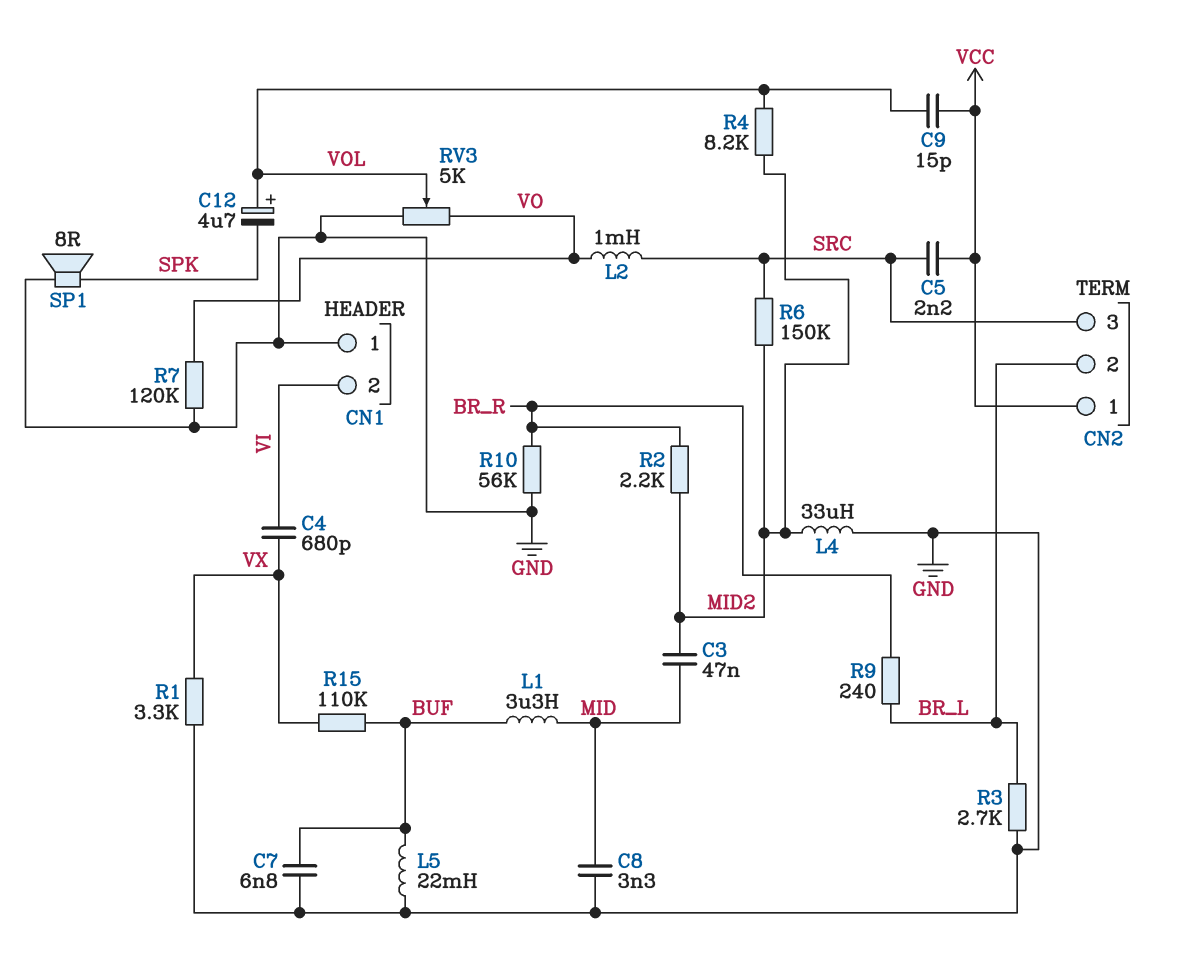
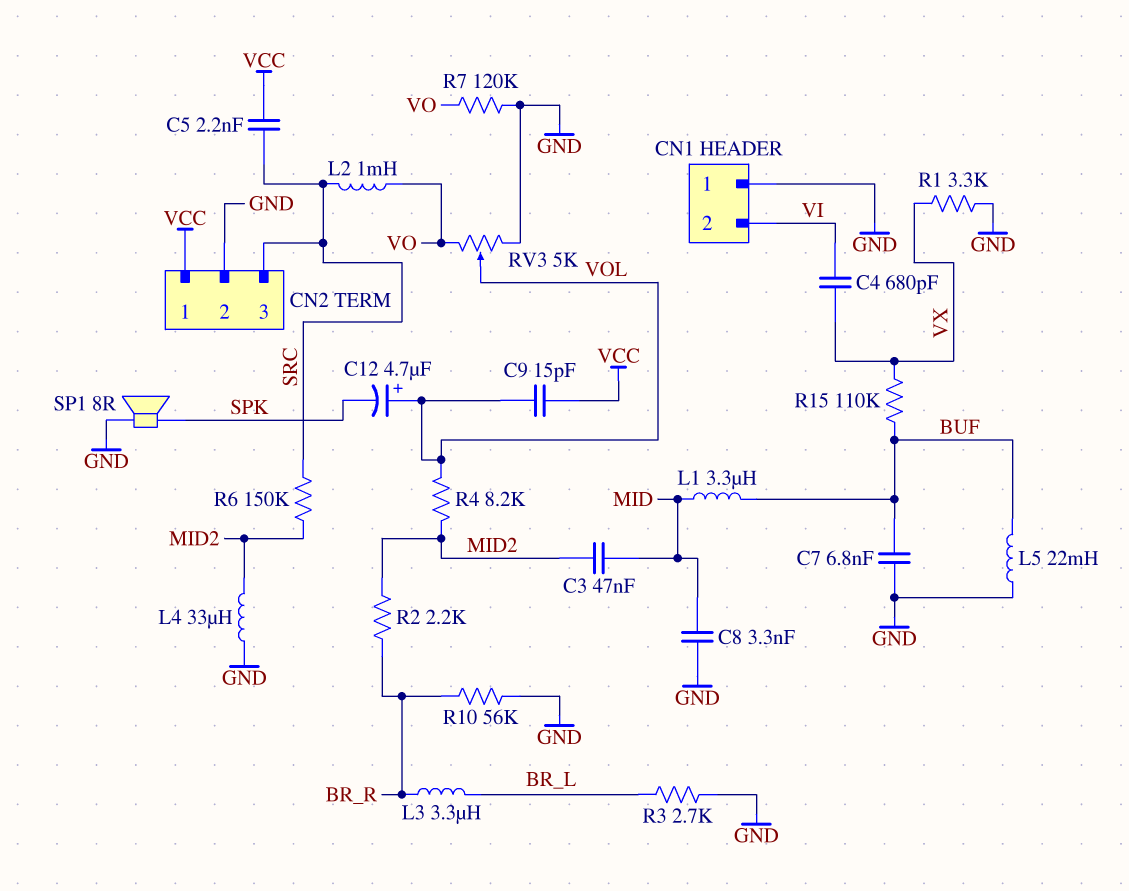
CN2 pin 2: BR_L -> GND
L3: none -> 3.3uH (BR_L, BR_R)
R9: 240 (BR_L, BR_R) -> none

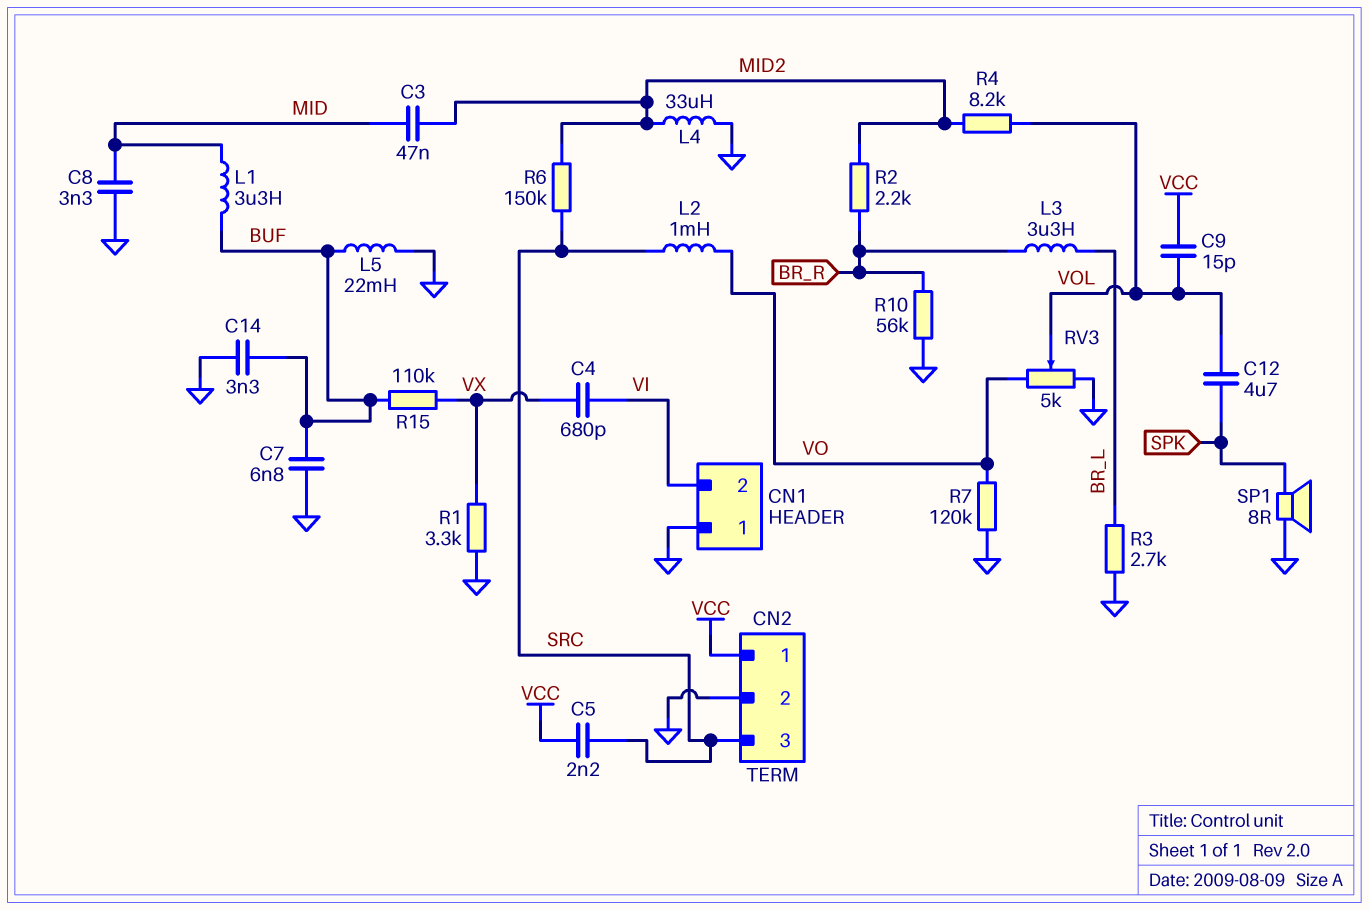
C12: 4.7uF (plus VOL, minus SPK) -> 4.7uF (SPK, VOL)
C14: none -> 3.3nF (BUF, GND)

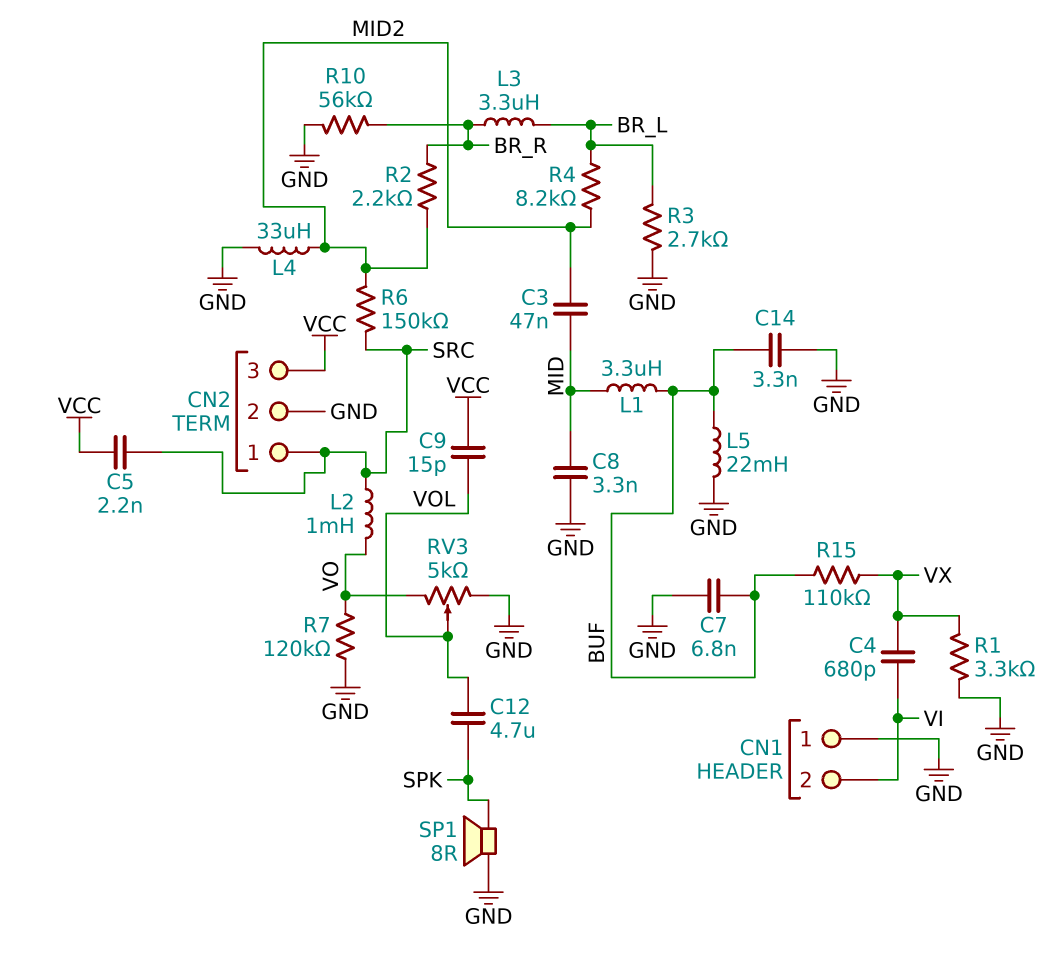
CN2 pin 1: VCC -> SRC
CN2 pin 3: SRC -> VCC
R4: 8.2k (MID2, VOL) -> 8.2k (BR_L, MID2)

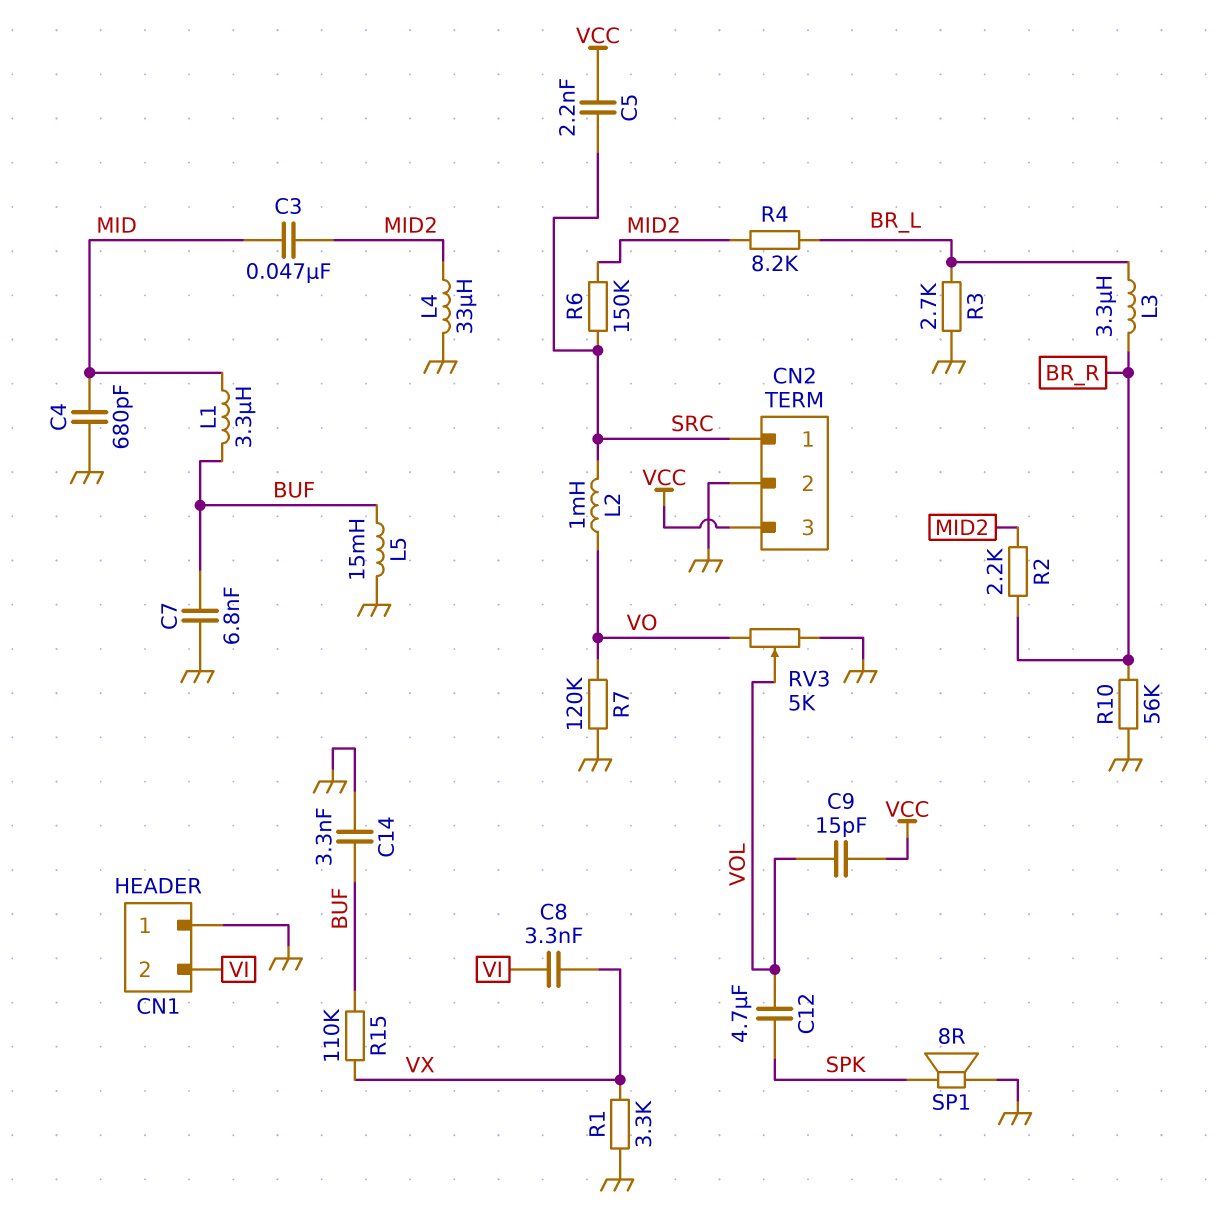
C4: 680pF (VI, VX) -> 680pF (GND, MID)
C8: 3.3nF (GND, MID) -> 3.3nF (VI, VX)
L5: 22mH (BUF, GND) -> 15mH (BUF, GND)

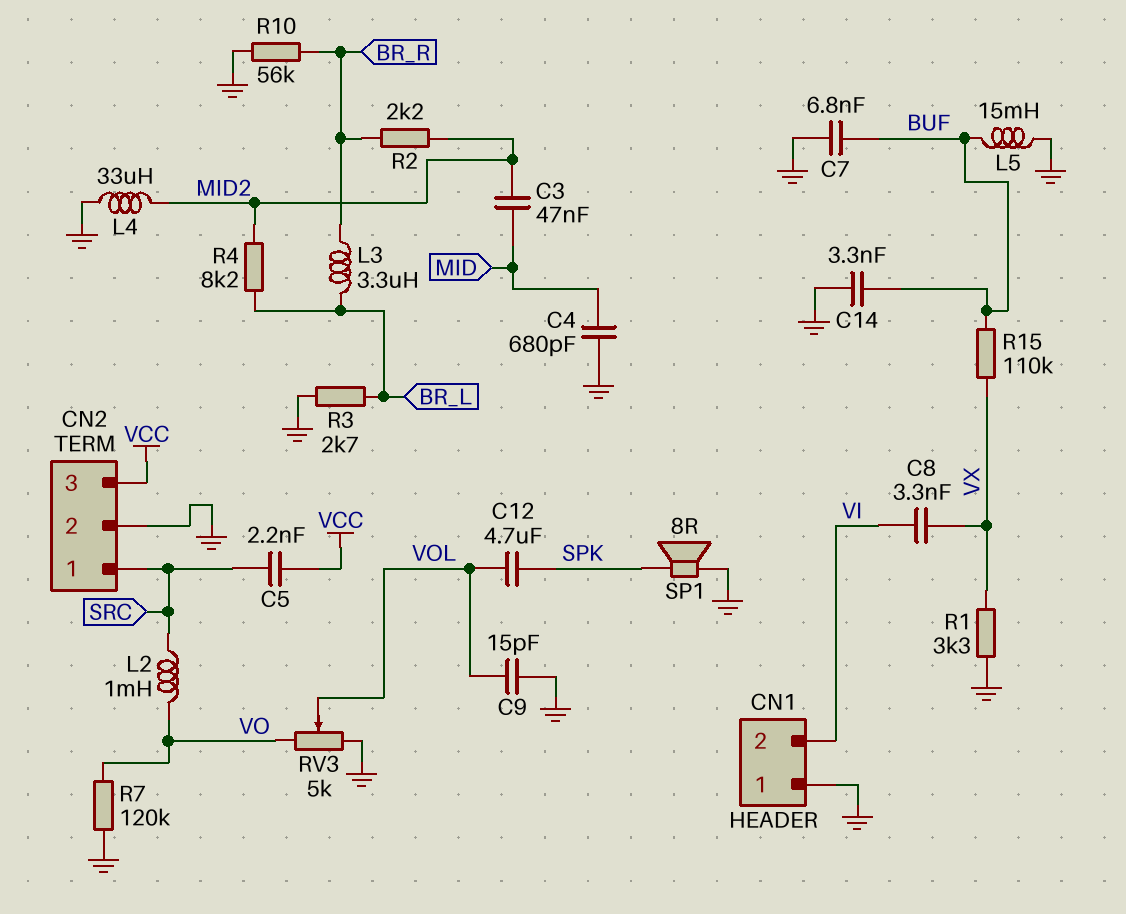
C9: 15pF (VCC, VOL) -> 15pF (GND, VOL)
L1: 3.3uH (BUF, MID) -> none
R6: 150k (MID2, SRC) -> none

